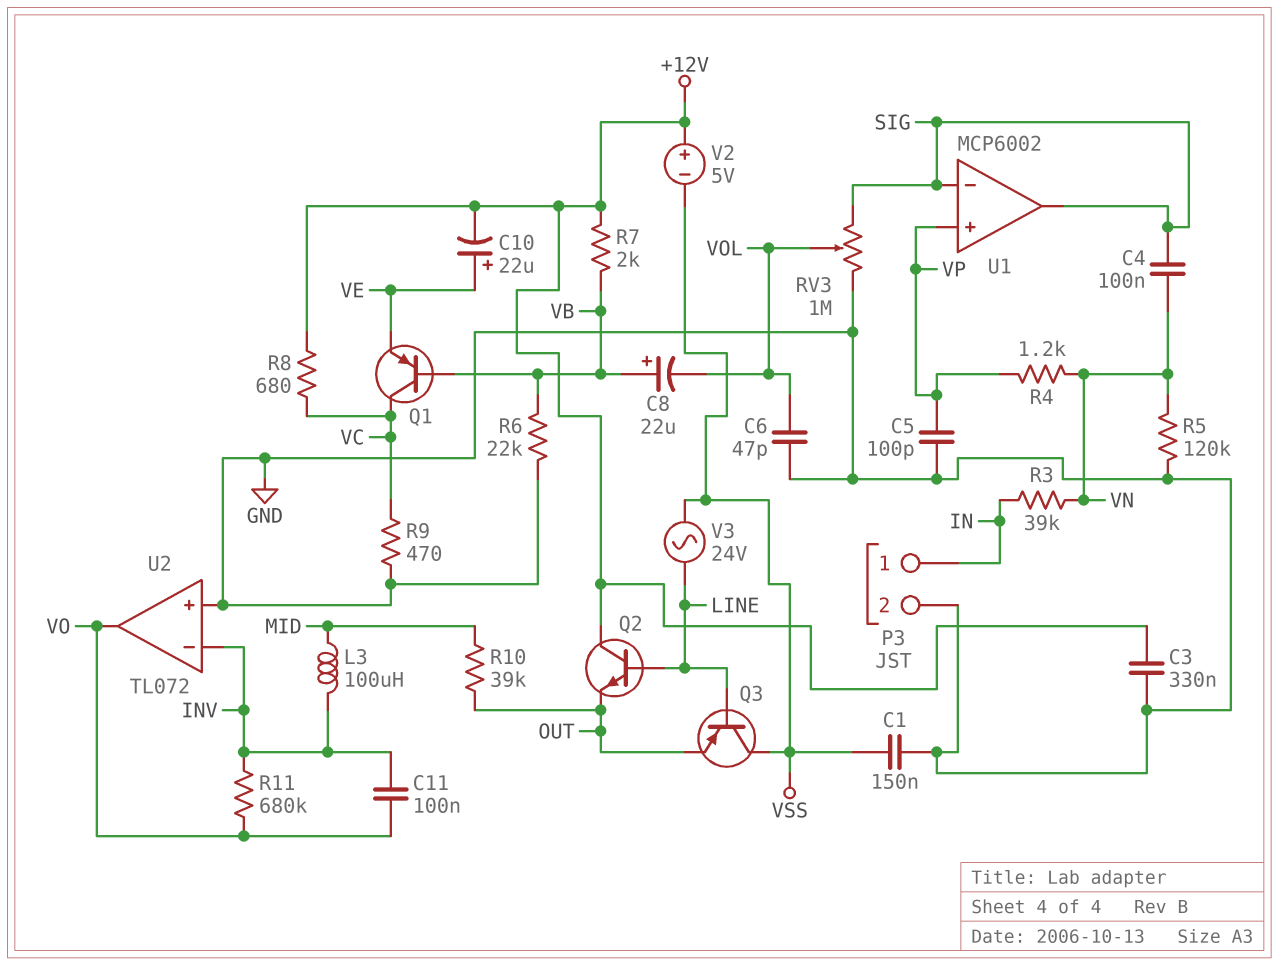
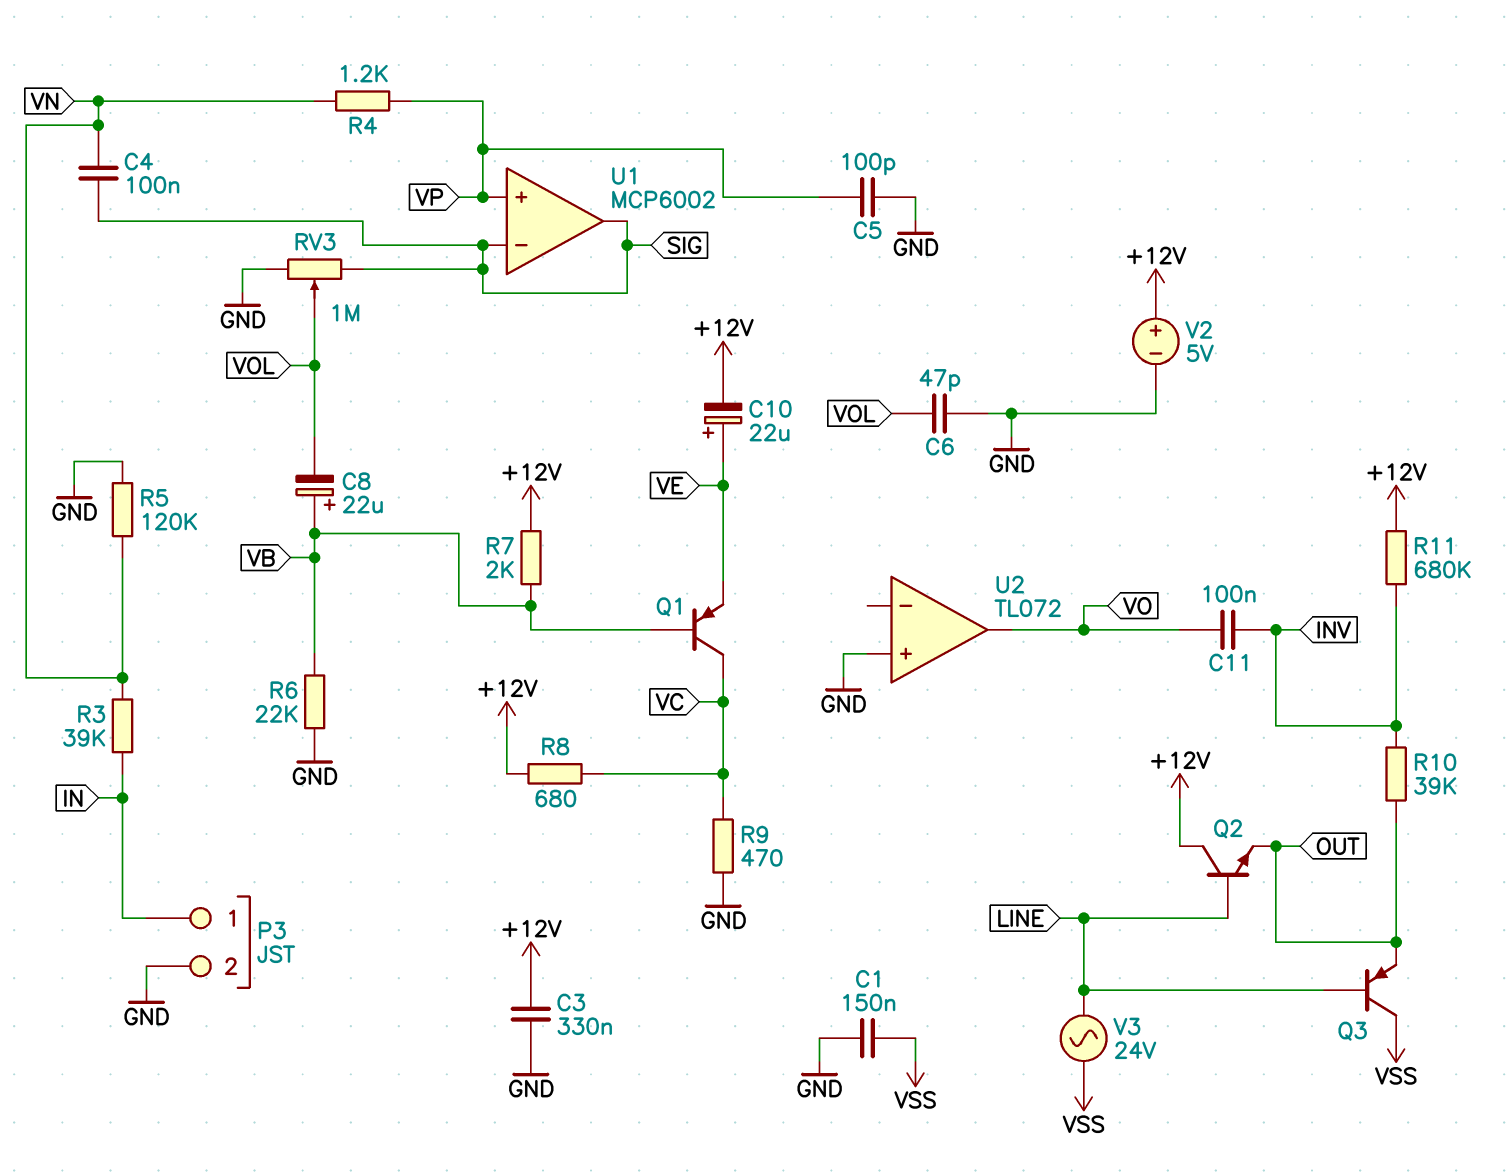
L3: 100uH (INV, MID) -> none
R10: 39k (MID, OUT) -> 39k (INV, OUT)
R11: 680k (INV, VO) -> 680k (+12V, INV)
U2 pin in-: INV -> none
V2: 5V (plus +12V, minus VSS) -> 5V (plus +12V, minus GND)

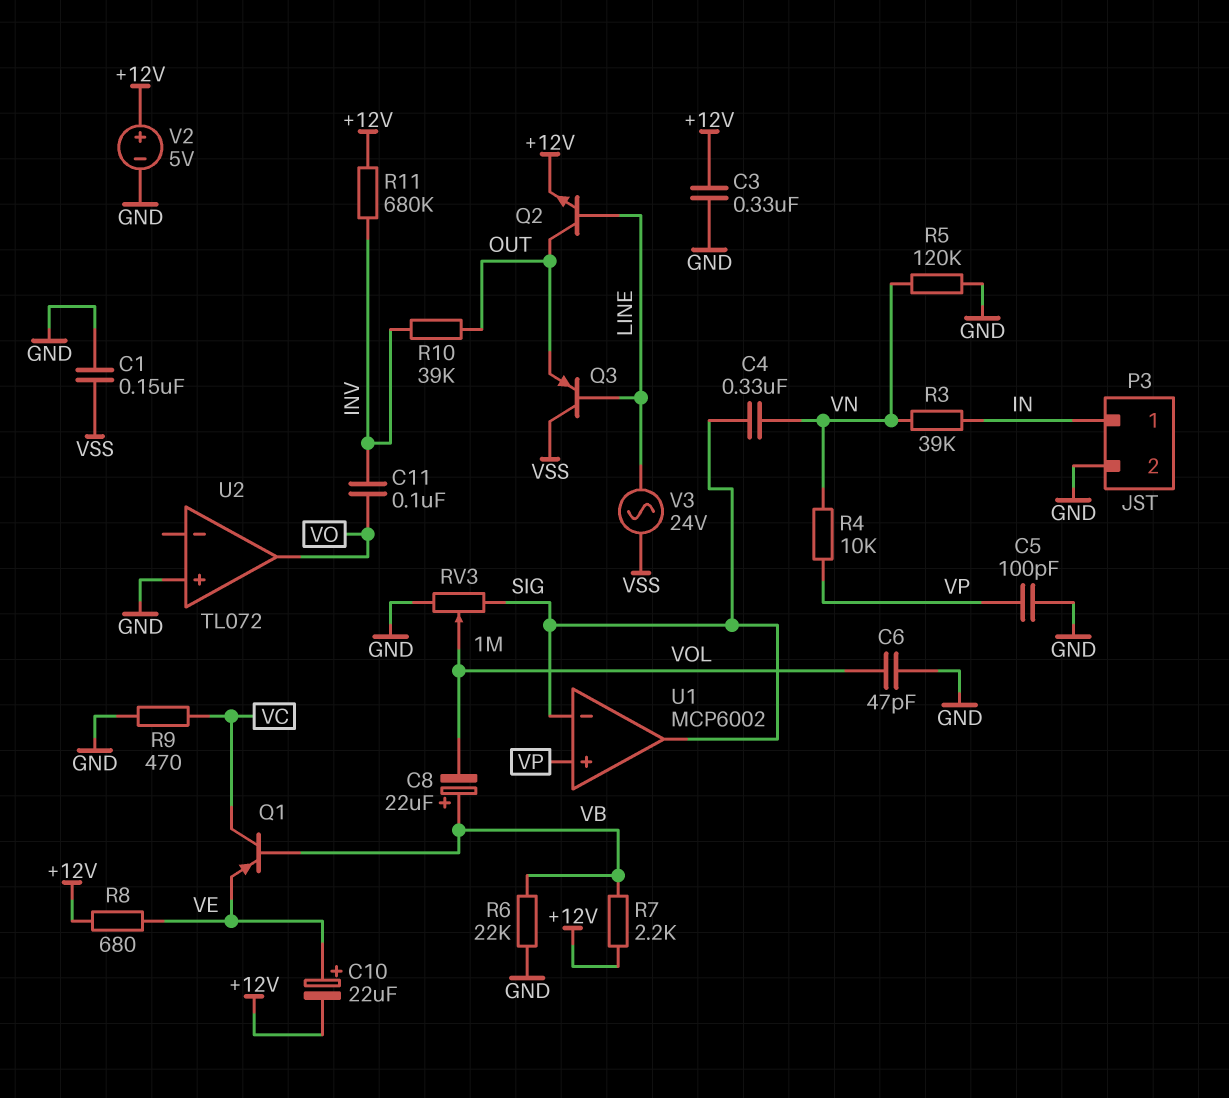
C4: 100nF (SIG, VN) -> 330nF (SIG, VN)
Q2: NPN (B LINE, C +12V, E OUT) -> NPN (B LINE, C OUT, E +12V)
R4: 1.2k (VN, VP) -> 10k (VN, VP)
R7: 2k (+12V, VB) -> 2.2k (+12V, VB)
R8: 680 (+12V, VC) -> 680 (+12V, VE)

